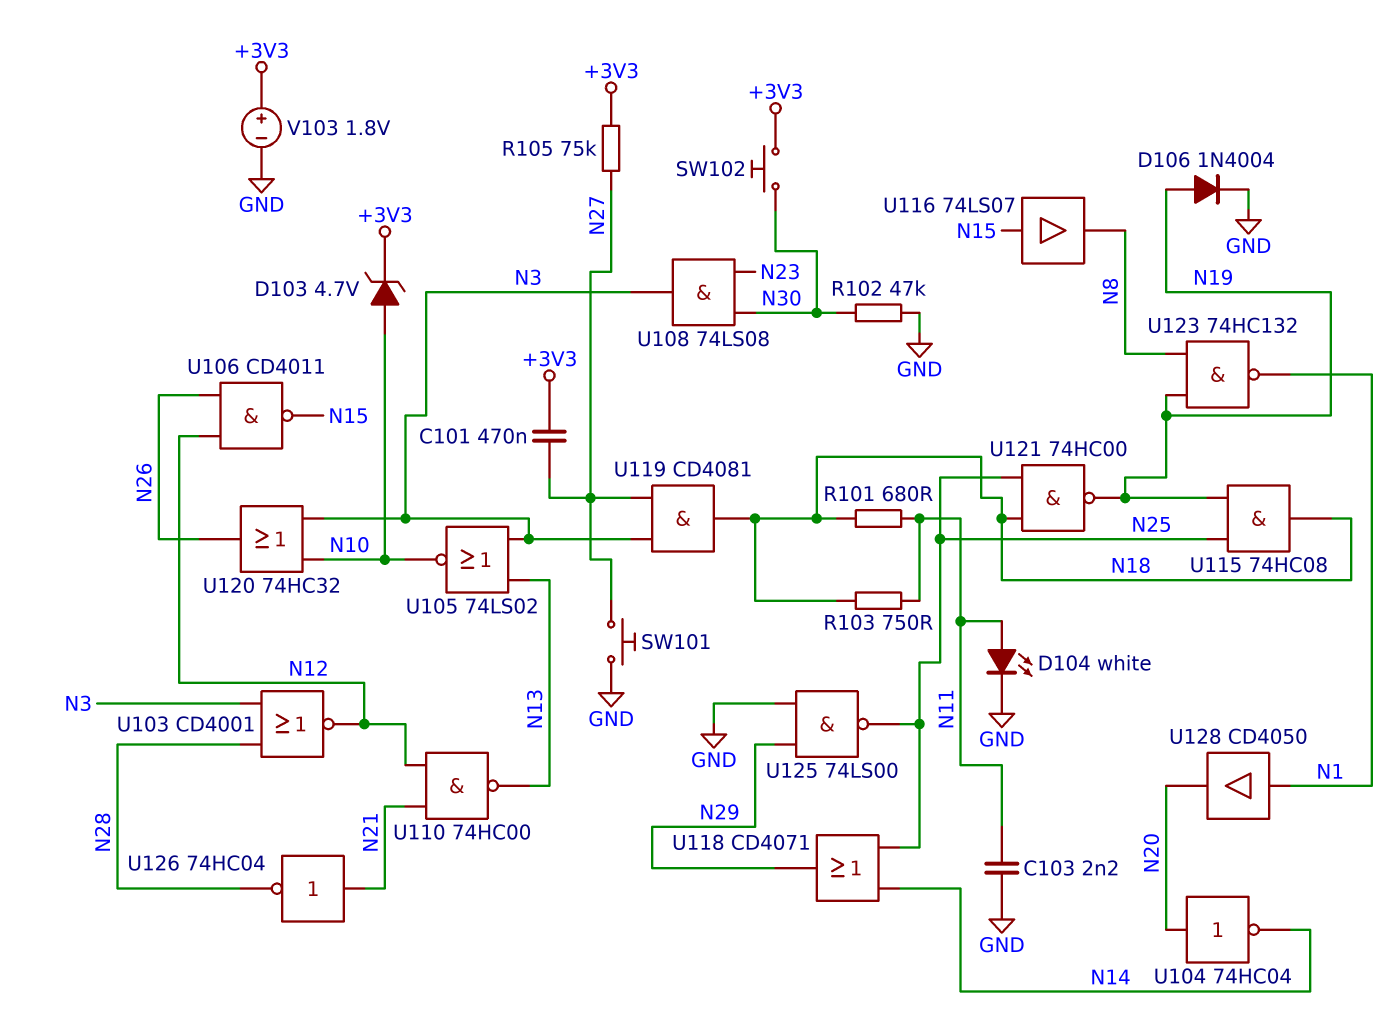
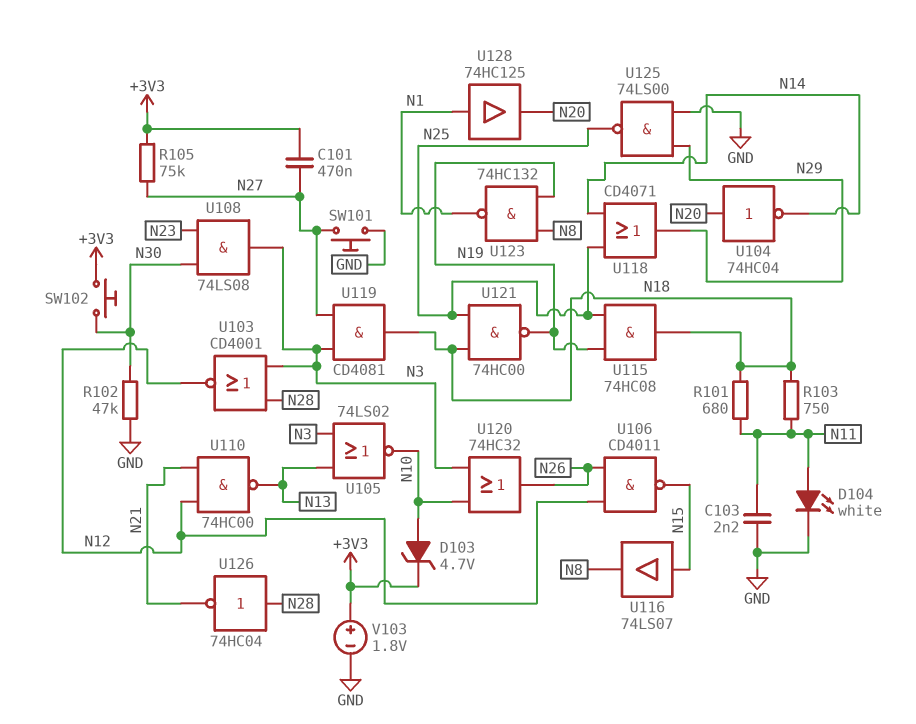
D106: diode 1N4004 (A N19, K GND) -> none
U126: NOT 74HC04 (in N21, out N28) -> NOT 74HC04 (in N28, out N21)
U128: buffer CD4050 (in N1, out N20) -> buffer 74HC125 (in N1, out N20)

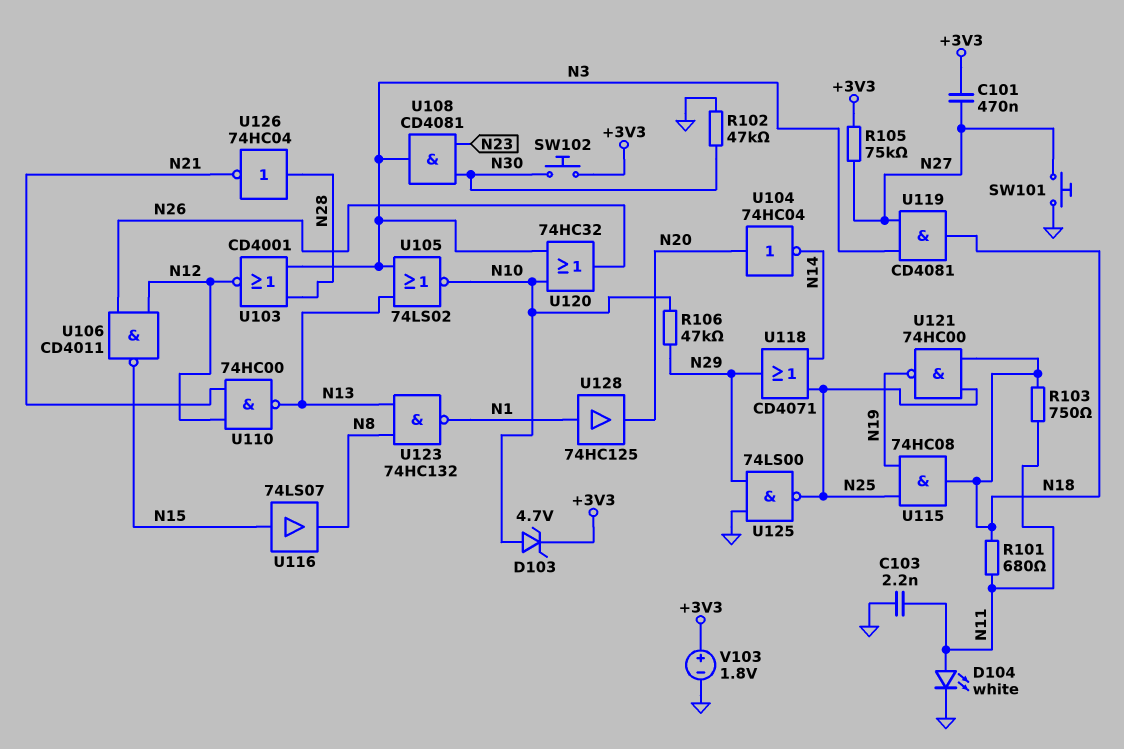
R106: none -> 47k (N10, N29)
U108: AND 74LS08 (in N23, in N30, out N3) -> AND CD4081 (in N23, in N30, out N3)
U123: NAND 74HC132 (in N8, in N19, out N1) -> NAND 74HC132 (in N8, in N13, out N1)

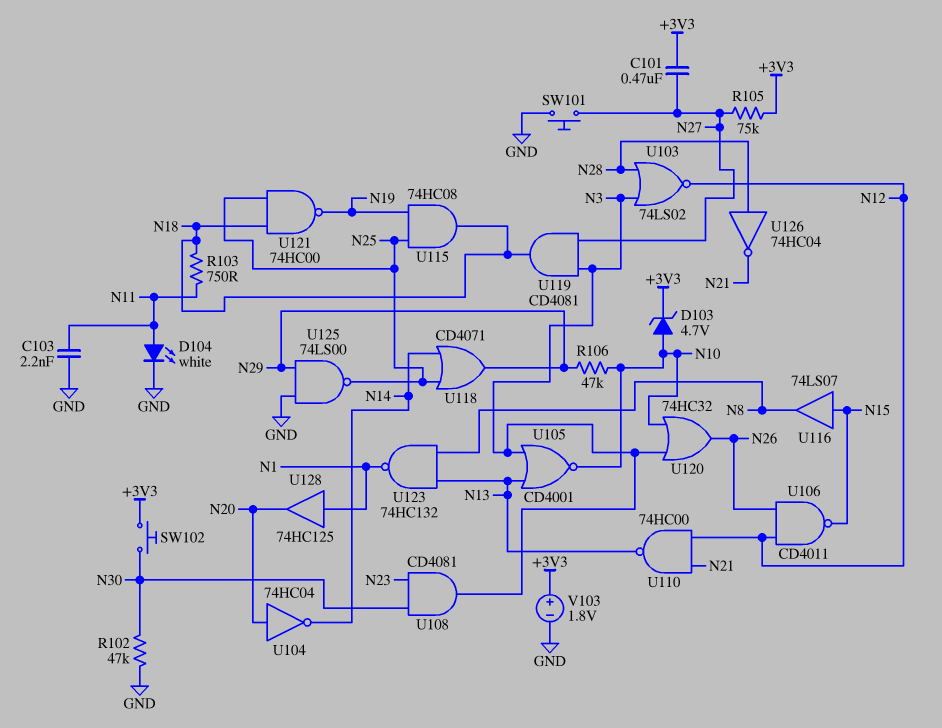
R101: 680 (N11, N18) -> none
U103: NOR CD4001 (in N3, in N28, out N12) -> NOR 74LS02 (in N3, in N28, out N12)
U105: NOR 74LS02 (in N3, in N13, out N10) -> NOR CD4001 (in N3, in N13, out N10)

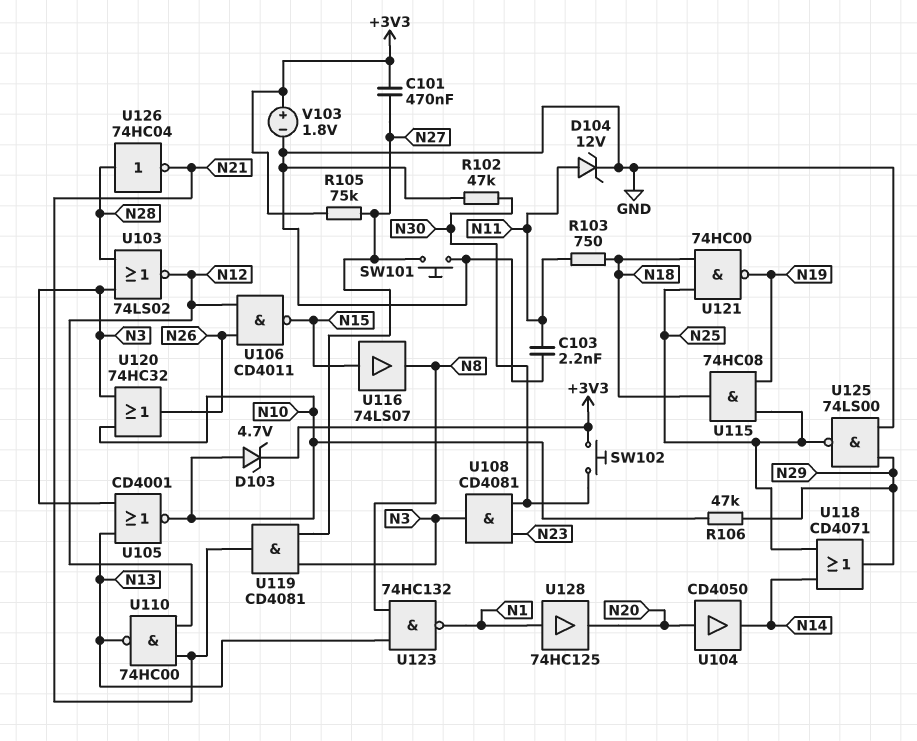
D104: LED white (A N11, K GND) -> zener 12V (A N11, K GND)
U104: NOT 74HC04 (in N20, out N14) -> buffer CD4050 (in N20, out N14)
U119: AND CD4081 (in N3, in N27, out N18) -> AND CD4081 (in N3, in N27, out N21)

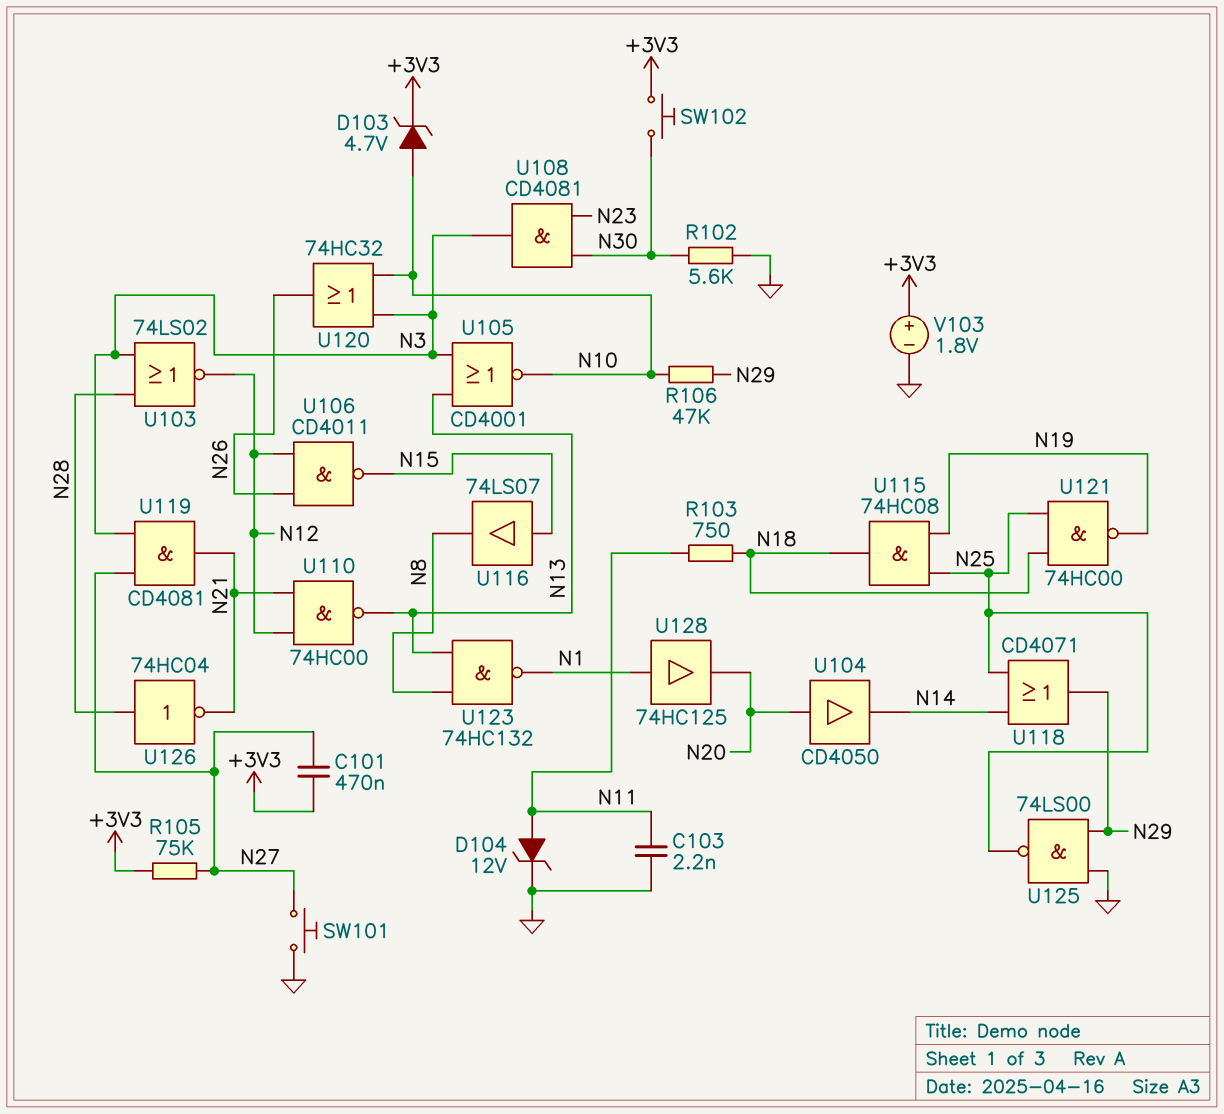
R102: 47k (GND, N30) -> 5.6k (GND, N30)

